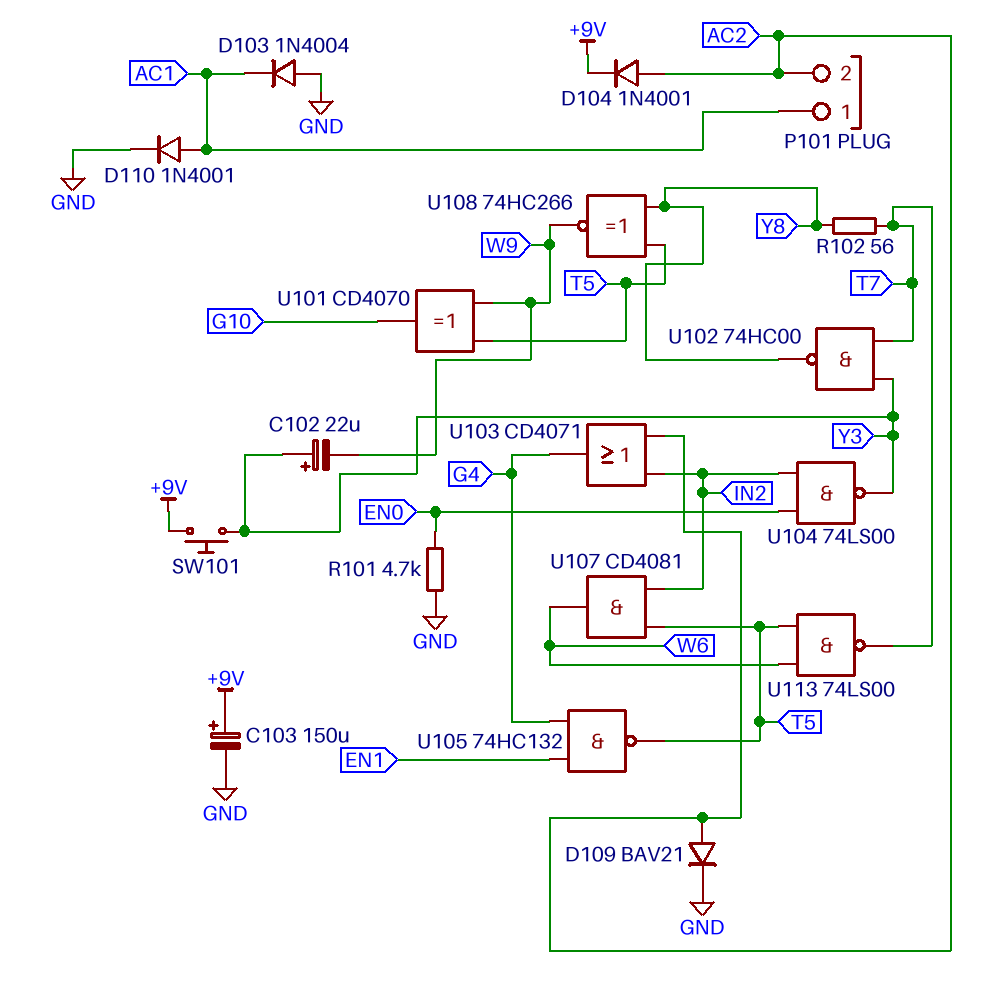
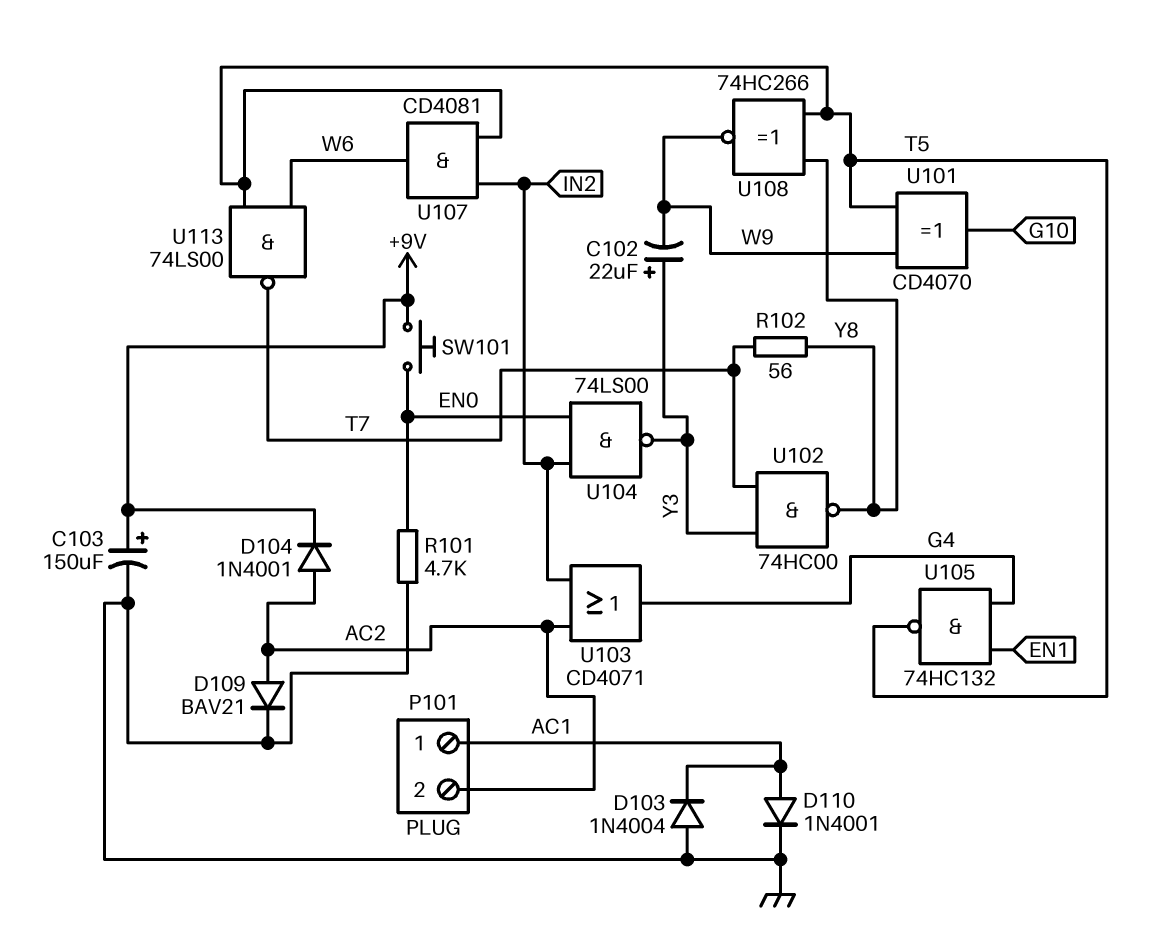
SW101: button (+9V, Y3) -> button (+9V, EN0)

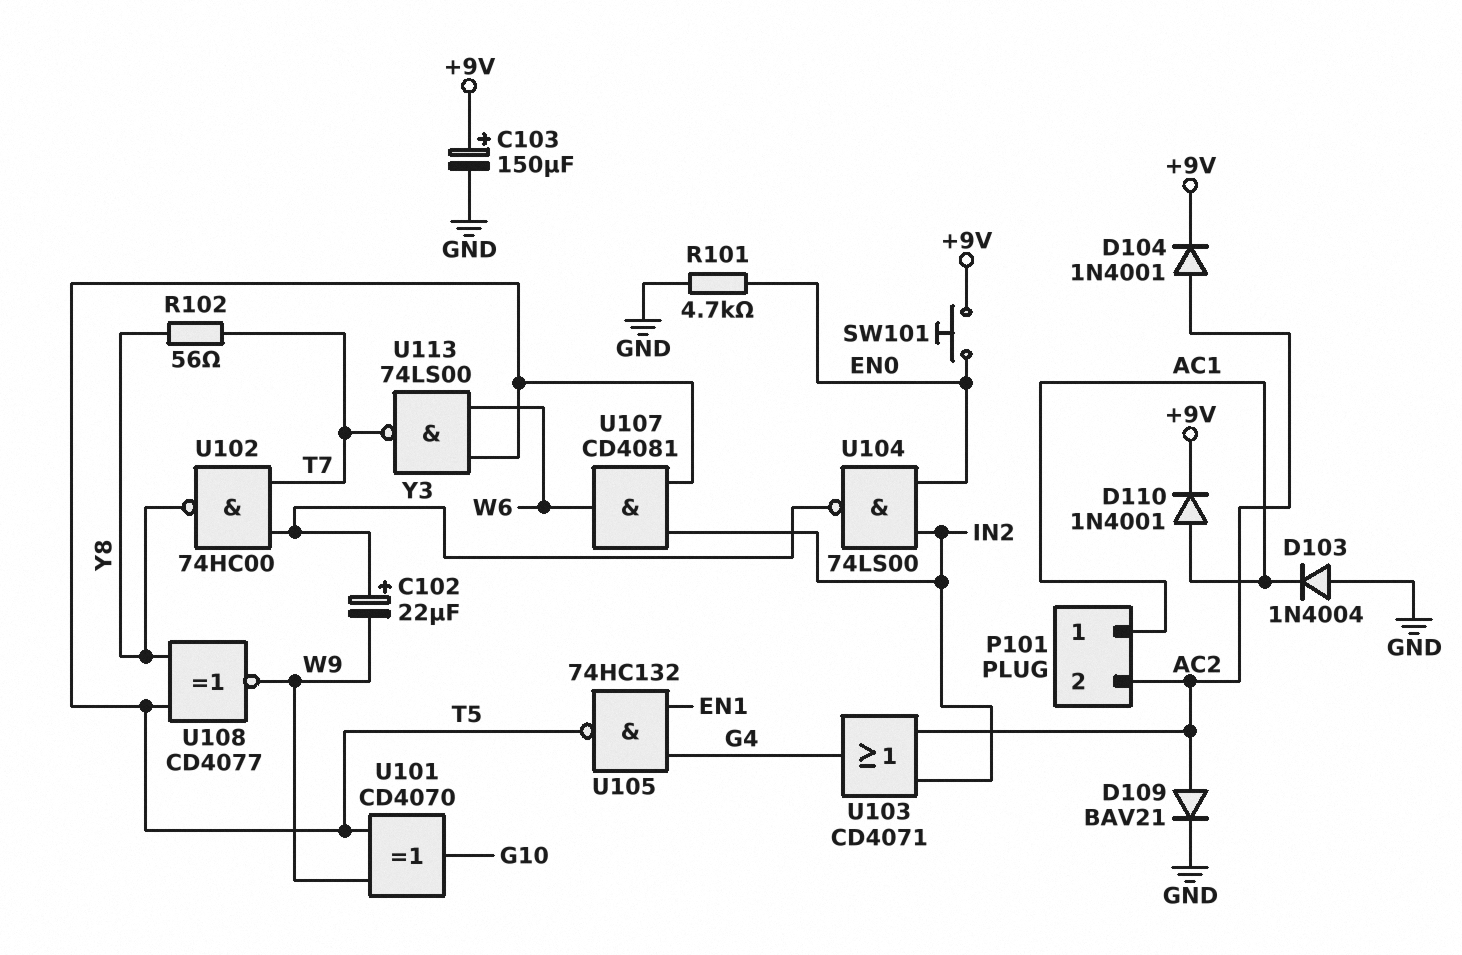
D110: diode 1N4001 (A AC1, K GND) -> diode 1N4001 (A AC1, K +9V)
U108: XNOR 74HC266 (in T5, in Y8, out W9) -> XNOR CD4077 (in T5, in Y8, out W9)

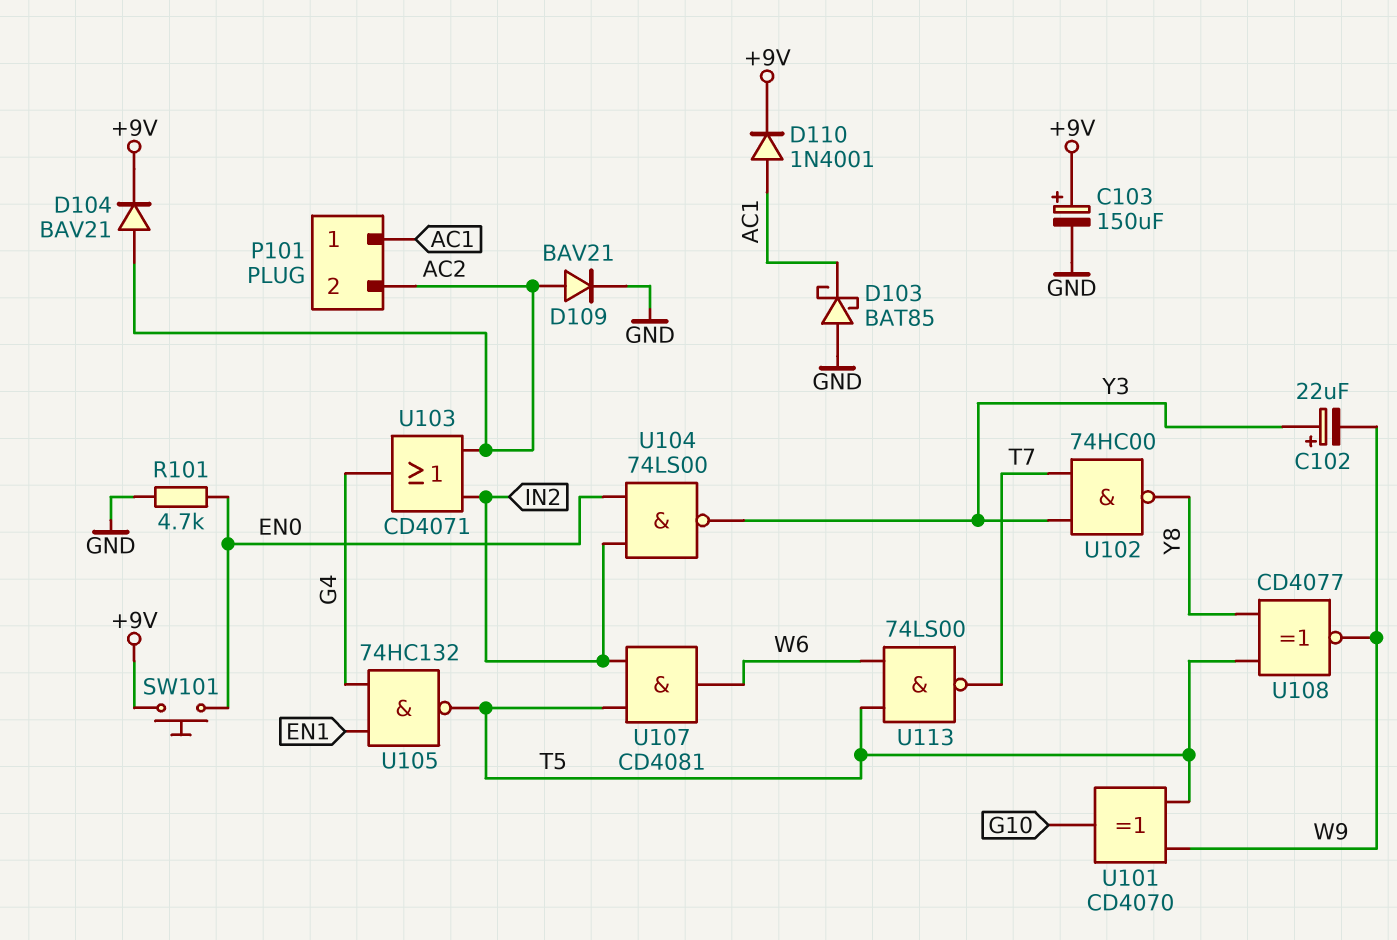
D103: diode 1N4004 (A GND, K AC1) -> schottky BAT85 (A GND, K AC1)
D104: diode 1N4001 (A AC2, K +9V) -> diode BAV21 (A AC2, K +9V)
R102: 56 (T7, Y8) -> none

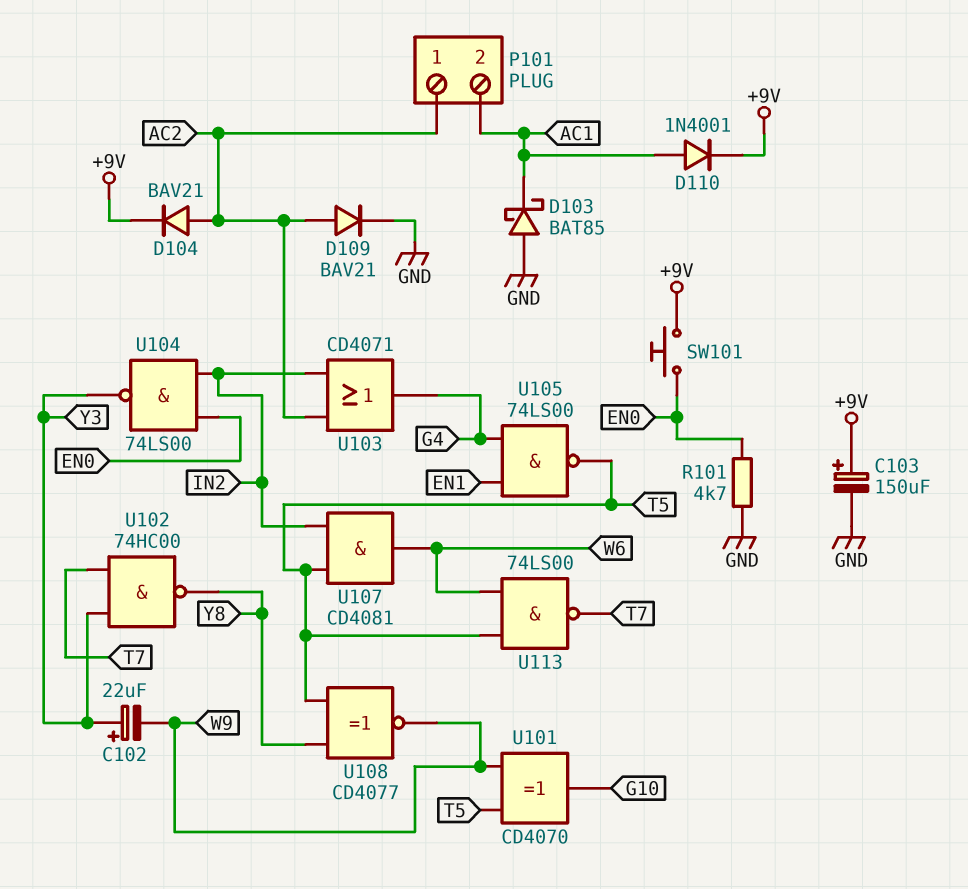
P101 pin 1: AC1 -> AC2
P101 pin 2: AC2 -> AC1
U105: NAND 74HC132 (in EN1, in G4, out T5) -> NAND 74LS00 (in EN1, in G4, out T5)

